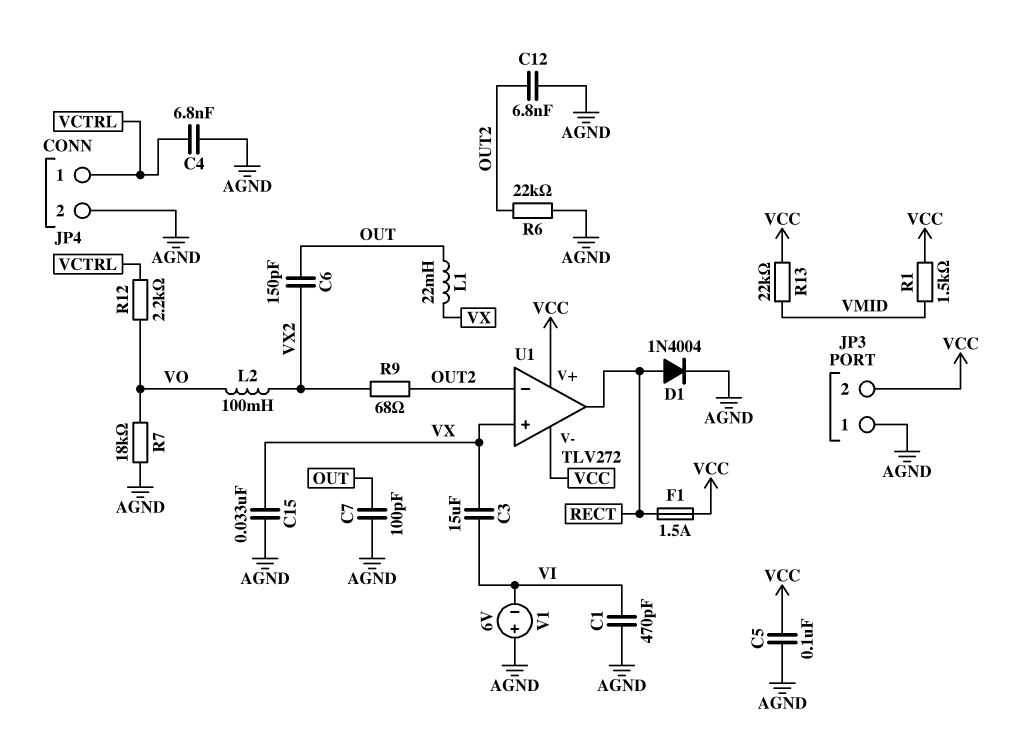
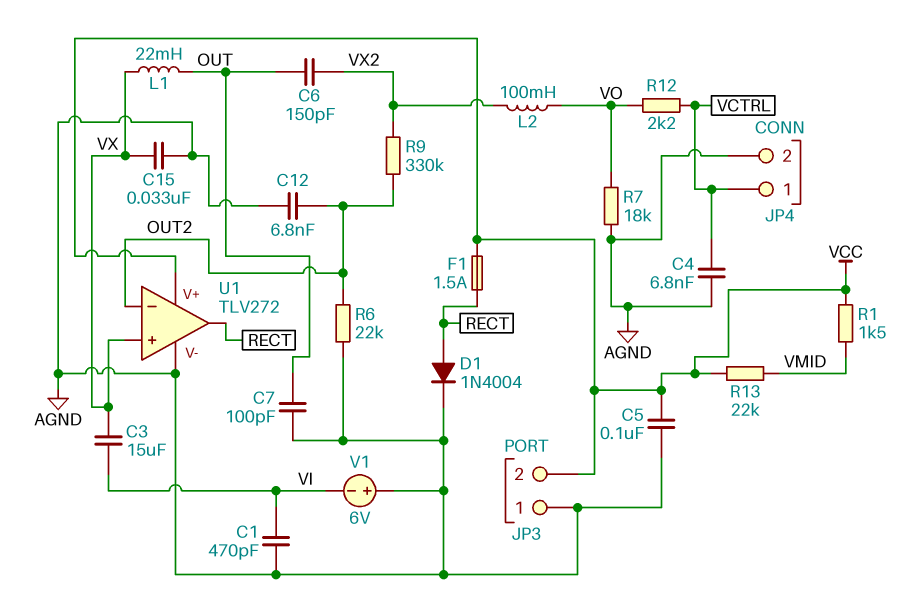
R9: 68 (OUT2, VX2) -> 330k (OUT2, VX2)
U1 pin V-: VCC -> AGND

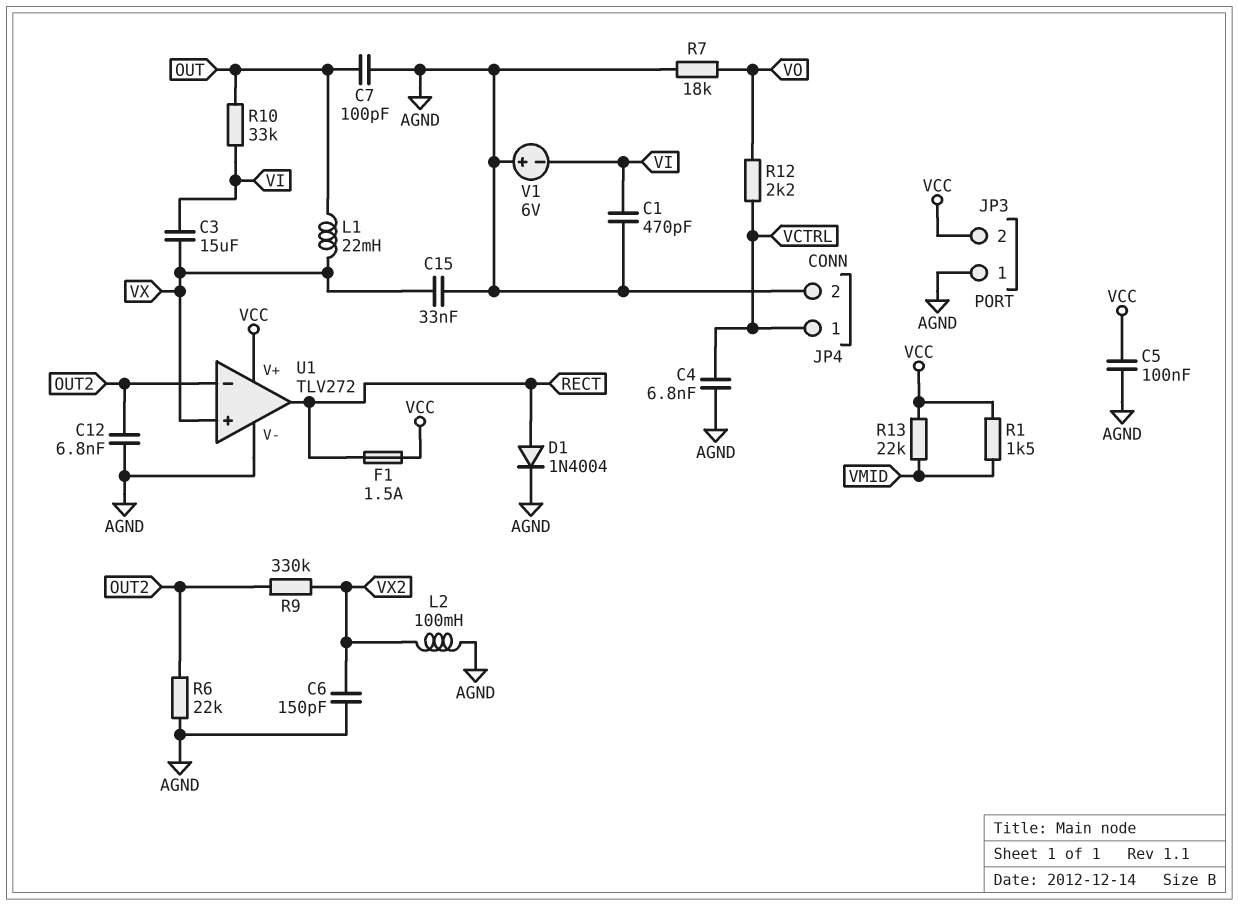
C6: 150pF (OUT, VX2) -> 150pF (AGND, VX2)
L2: 100mH (VO, VX2) -> 100mH (AGND, VX2)
R10: none -> 33k (OUT, VI)

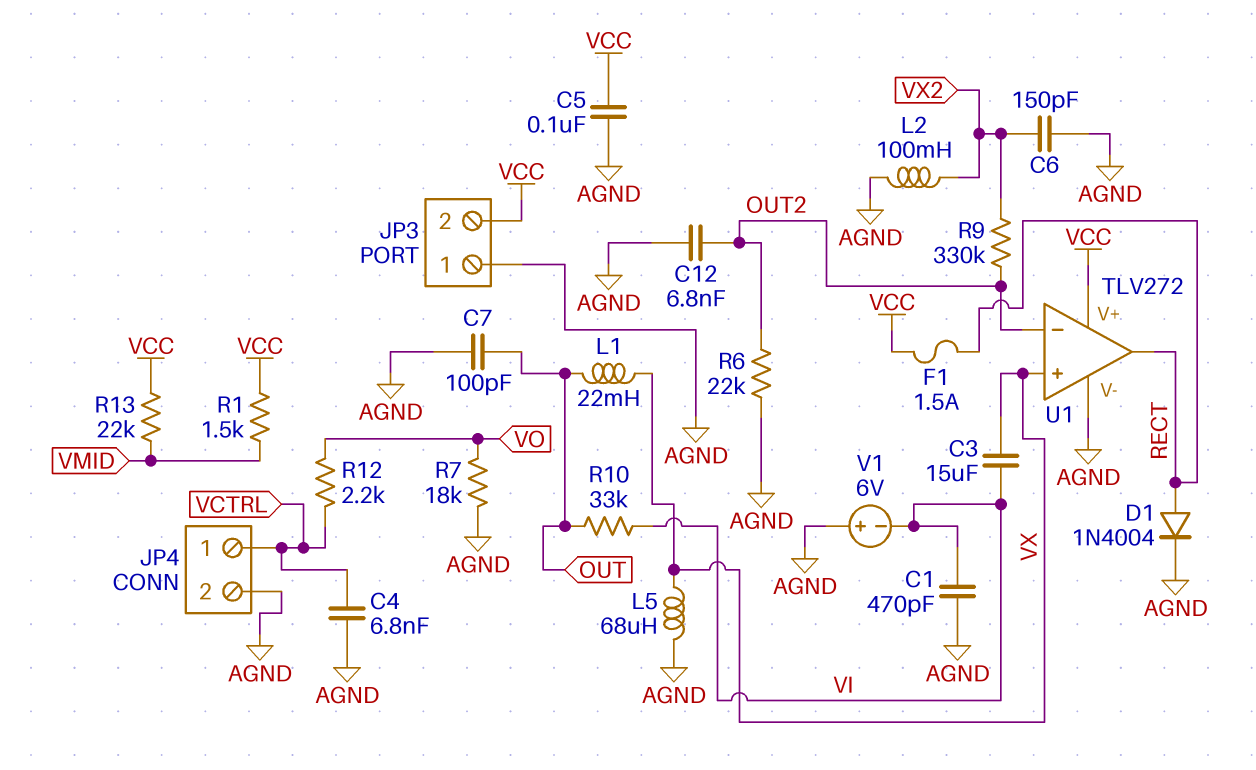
C15: 33nF (AGND, VX) -> none
L5: none -> 68uH (AGND, VX)

